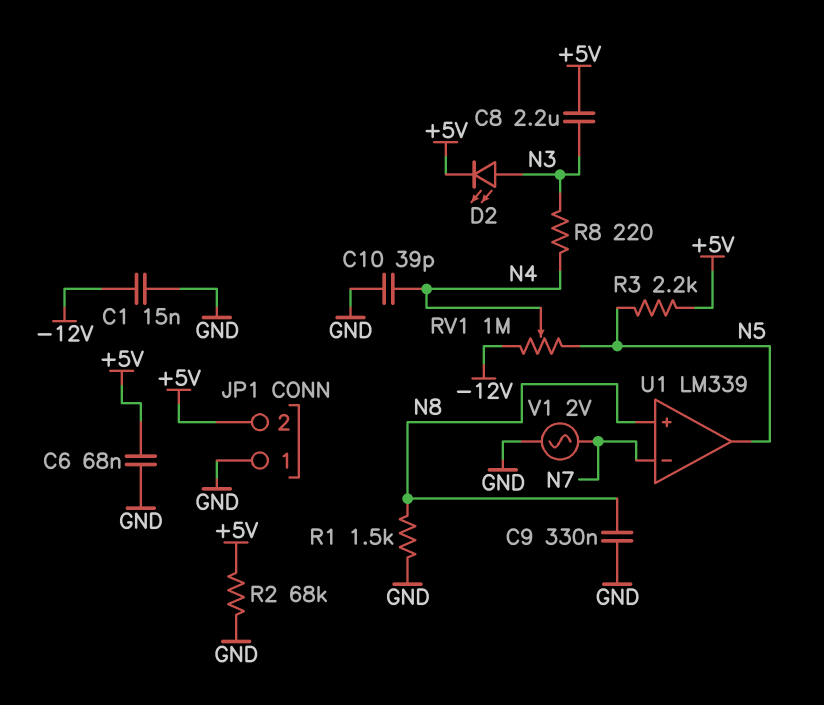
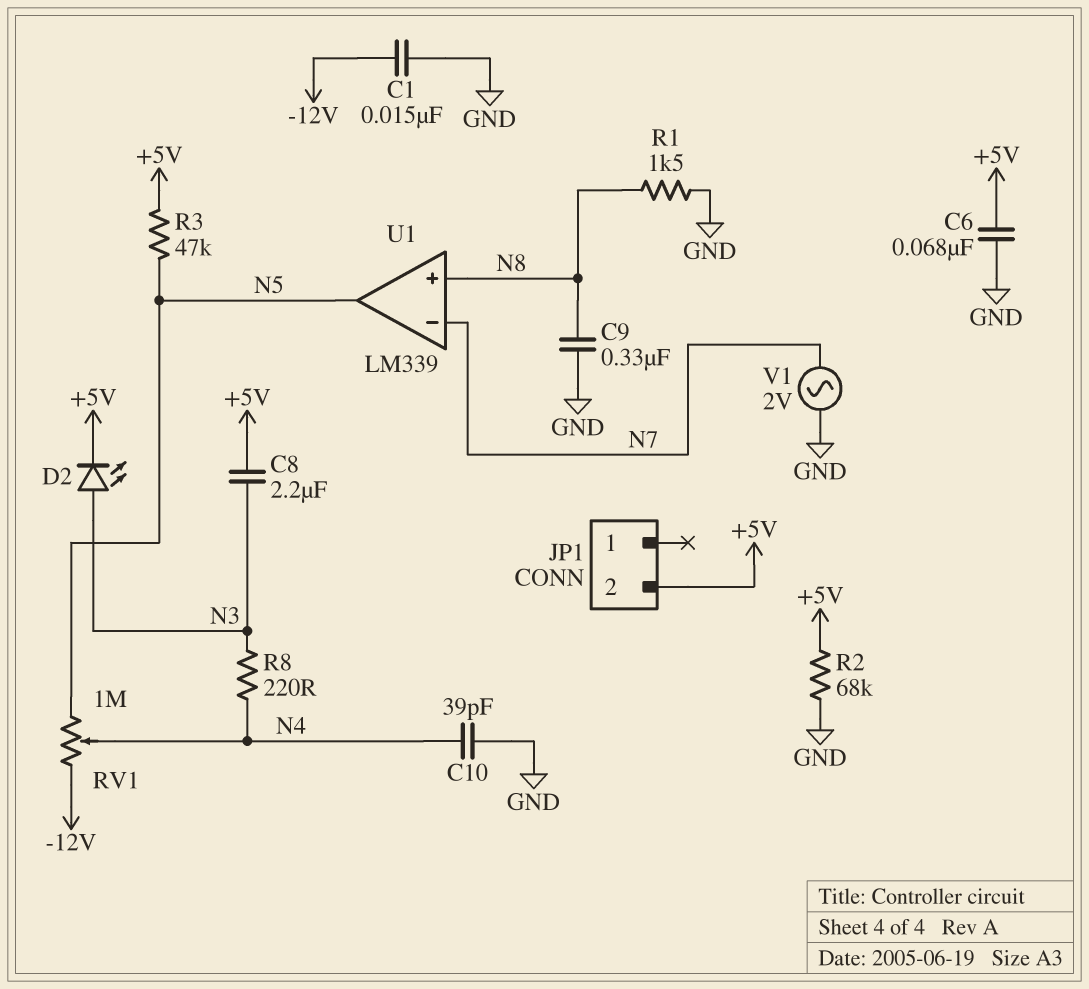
JP1 pin 1: GND -> none
R3: 2.2k (+5V, N5) -> 47k (+5V, N5)

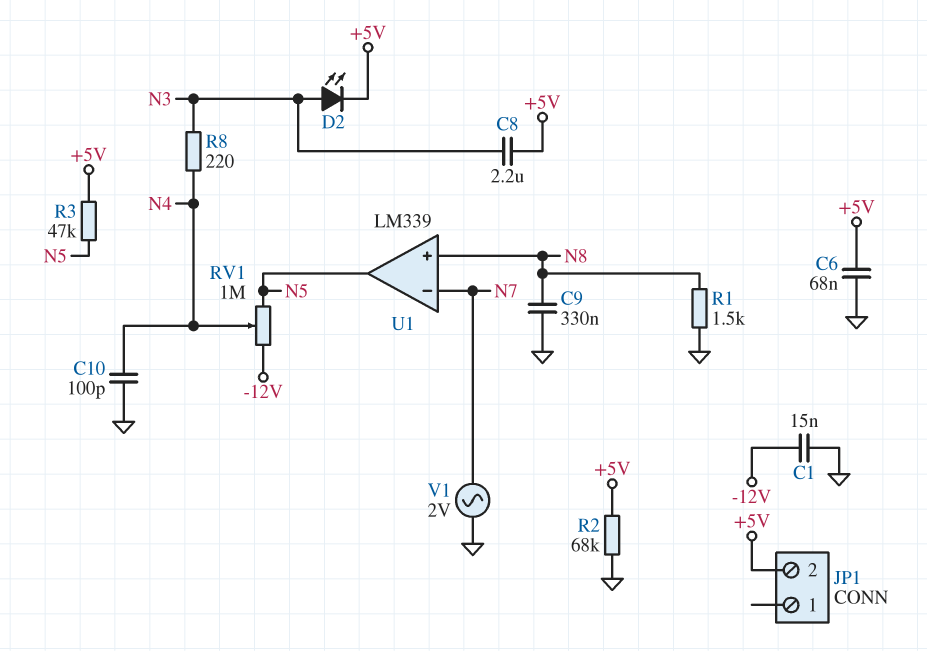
C10: 39pF (GND, N4) -> 100pF (GND, N4)

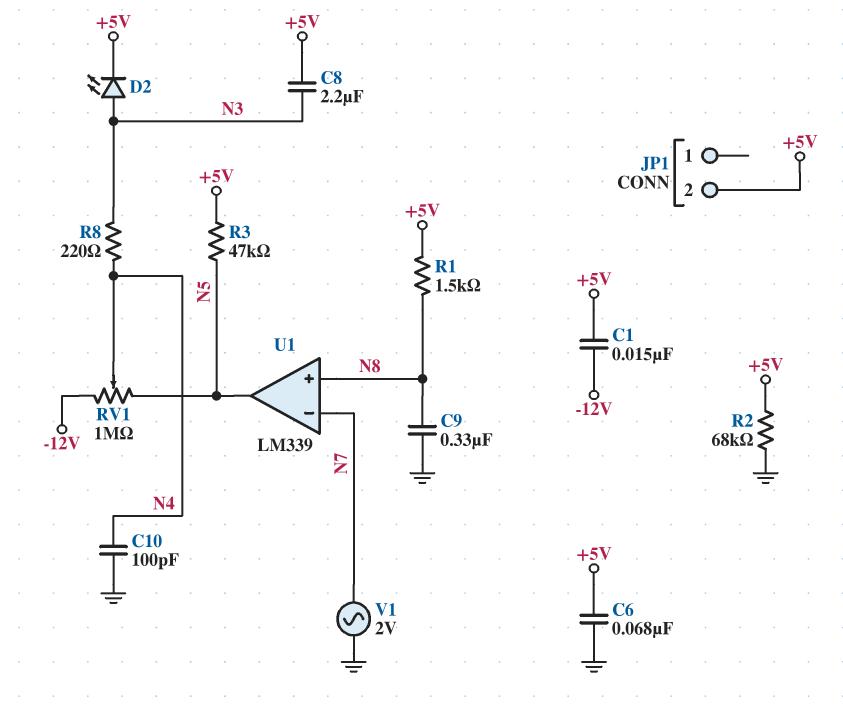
C1: 15nF (-12V, GND) -> 15nF (+5V, -12V)
R1: 1.5k (GND, N8) -> 1.5k (+5V, N8)

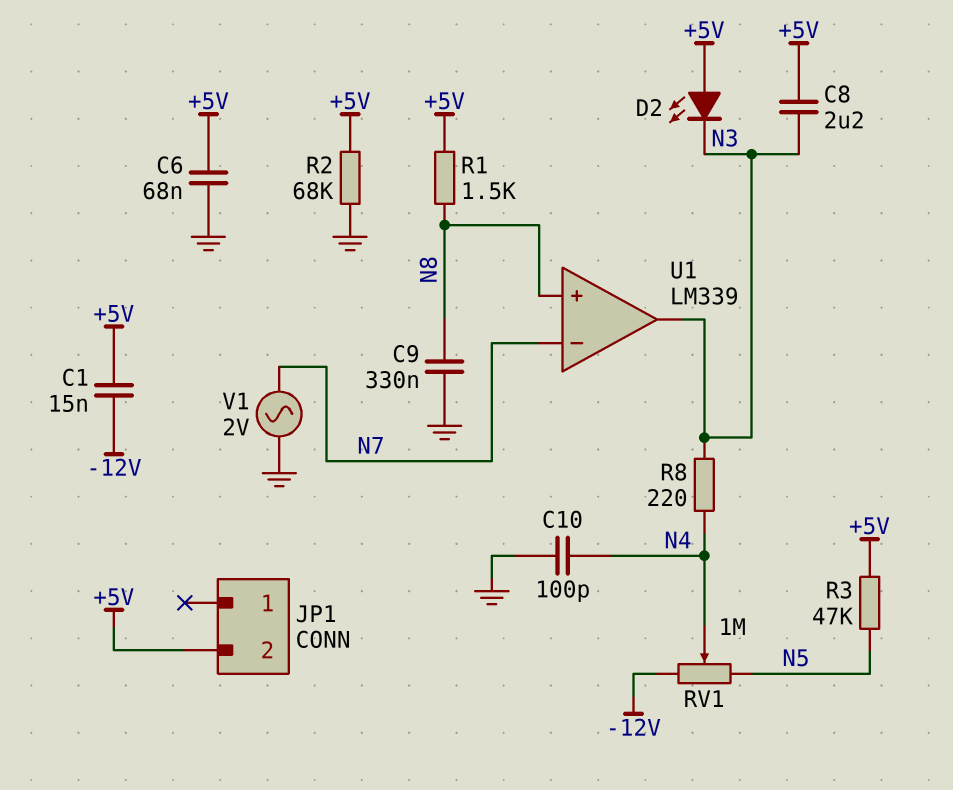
D2: LED (A N3, K +5V) -> LED (A +5V, K N3)
U1 pin out: N5 -> N3

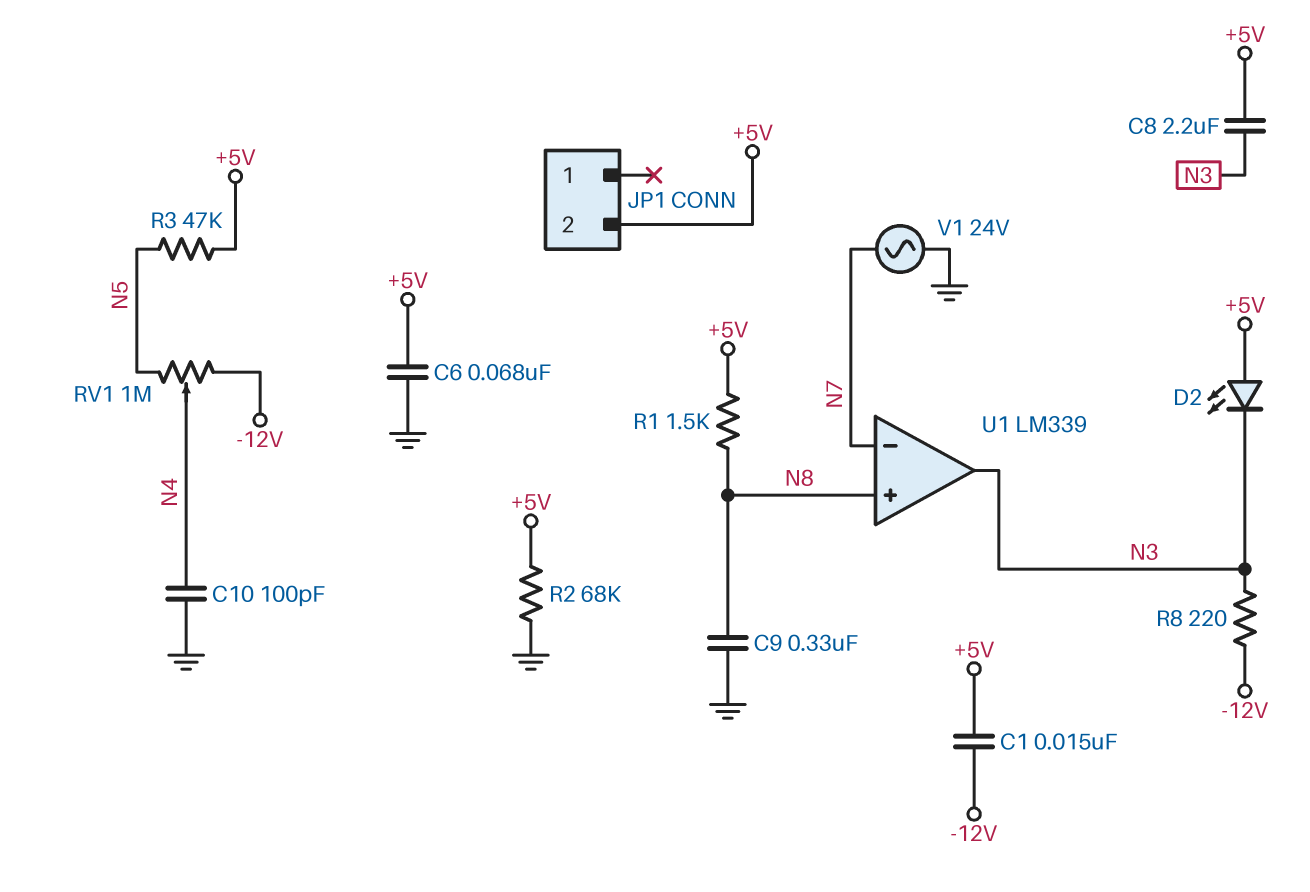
R8: 220 (N3, N4) -> 220 (-12V, N3)
V1: AC 2V (GND, N7) -> AC 24V (GND, N7)

